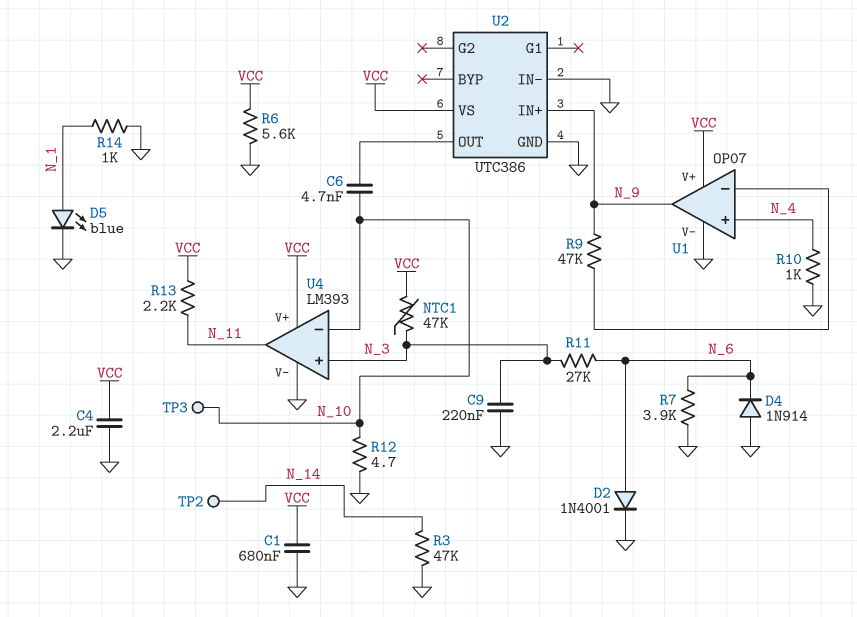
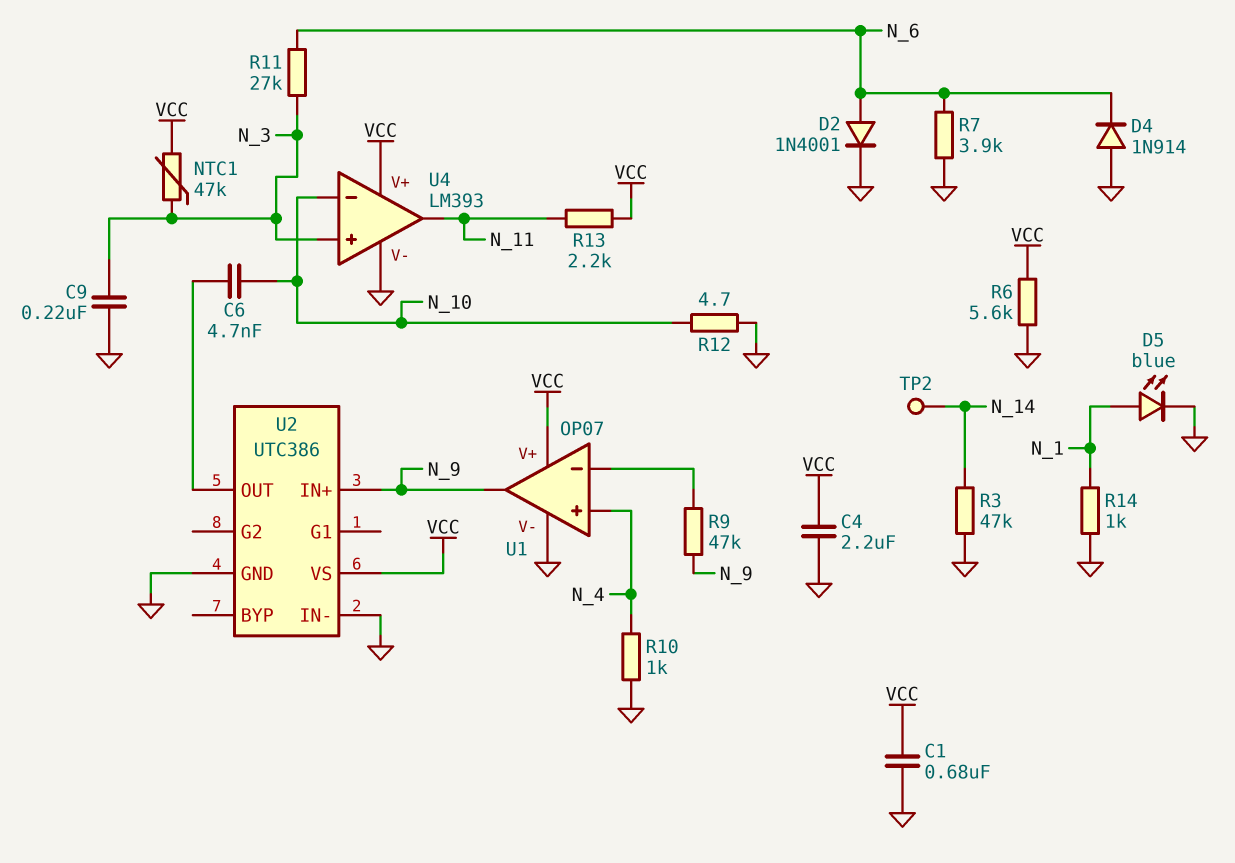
TP3: test point (N_10) -> none

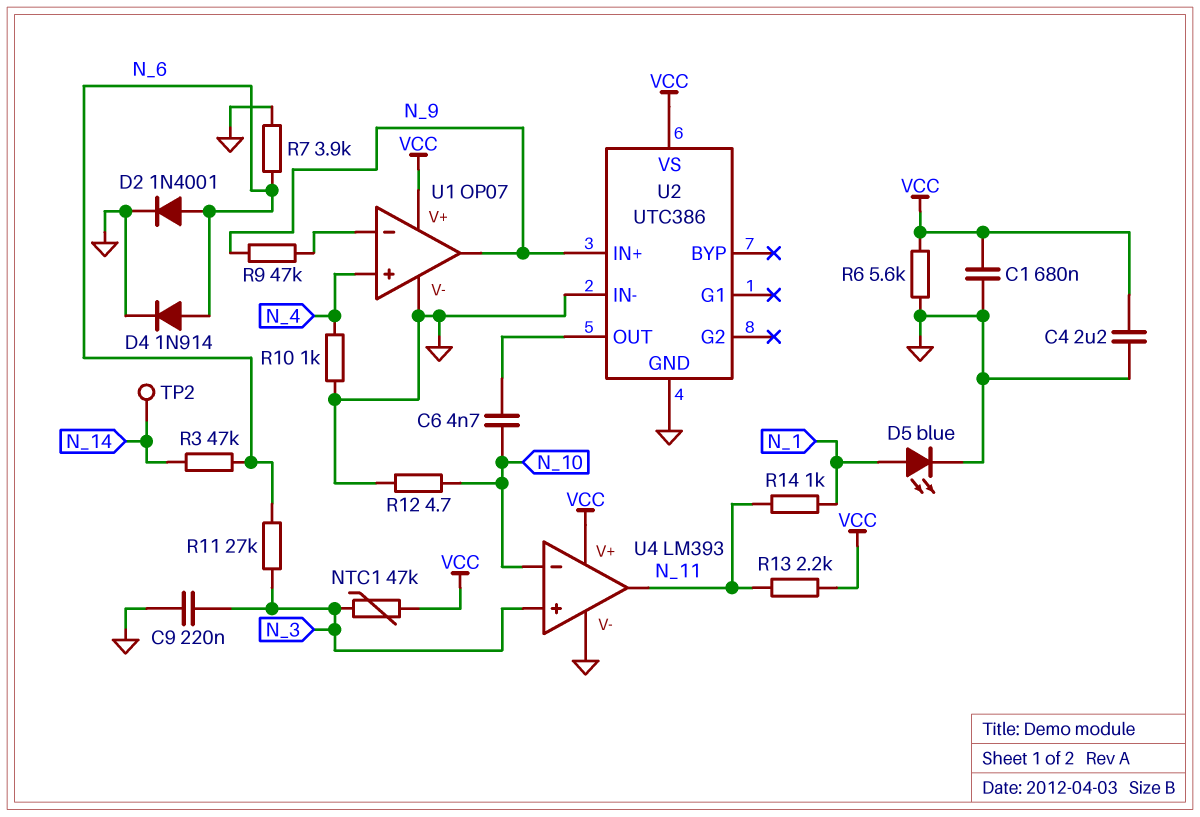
D4: diode 1N914 (A GND, K N_6) -> diode 1N914 (A N_6, K GND)
R3: 47k (GND, N_14) -> 47k (N_6, N_14)
R14: 1k (GND, N_1) -> 1k (N_1, N_11)

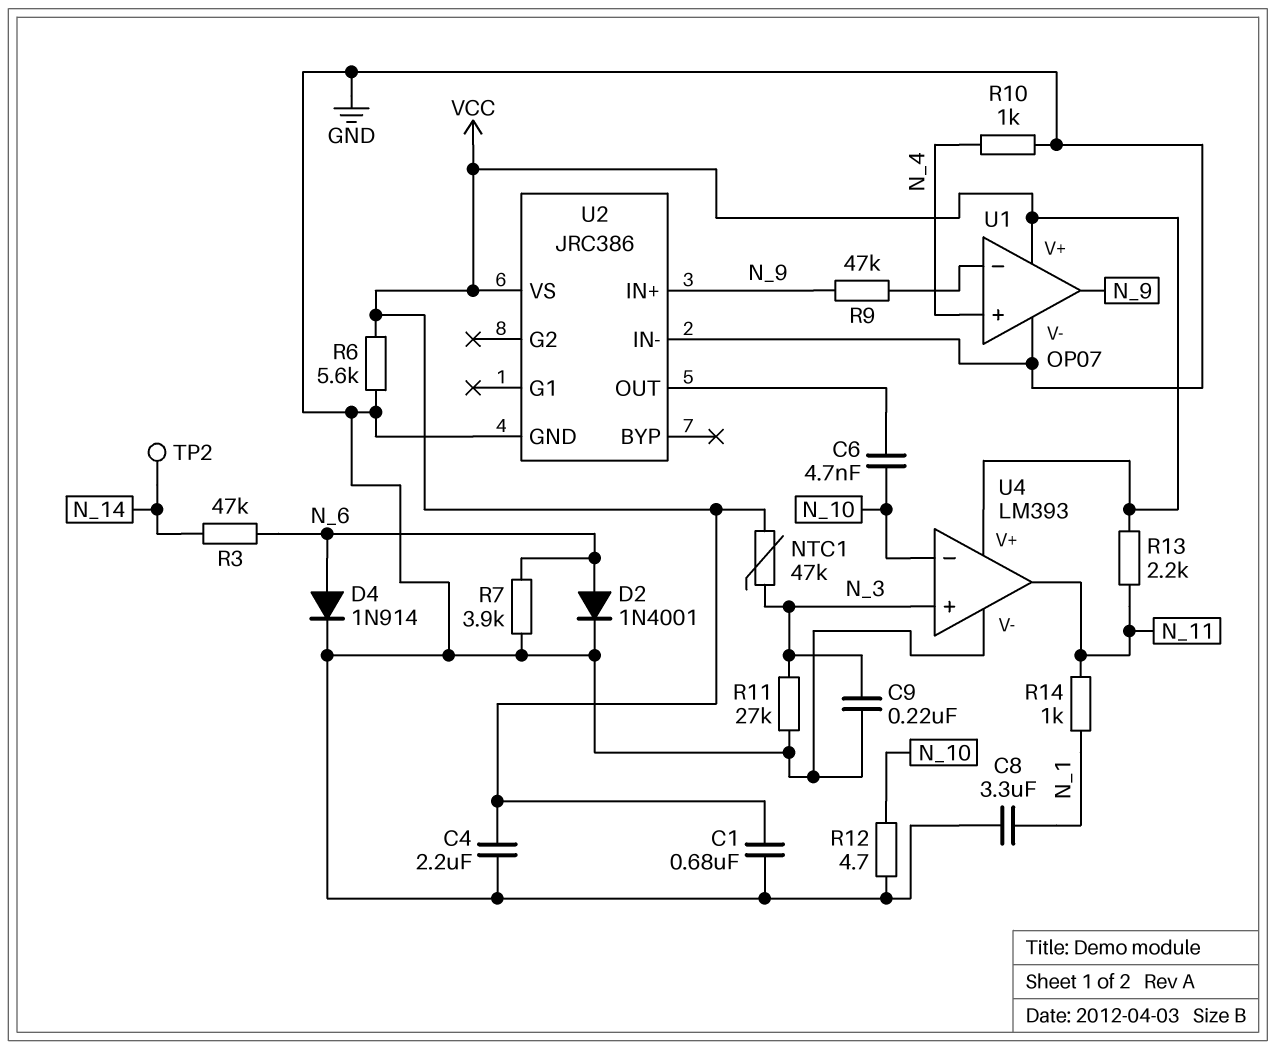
C8: none -> 3.3uF (GND, N_1)
D5: LED blue (A N_1, K GND) -> none
R11: 27k (N_3, N_6) -> 27k (GND, N_3)
U2: UTC386 -> JRC386

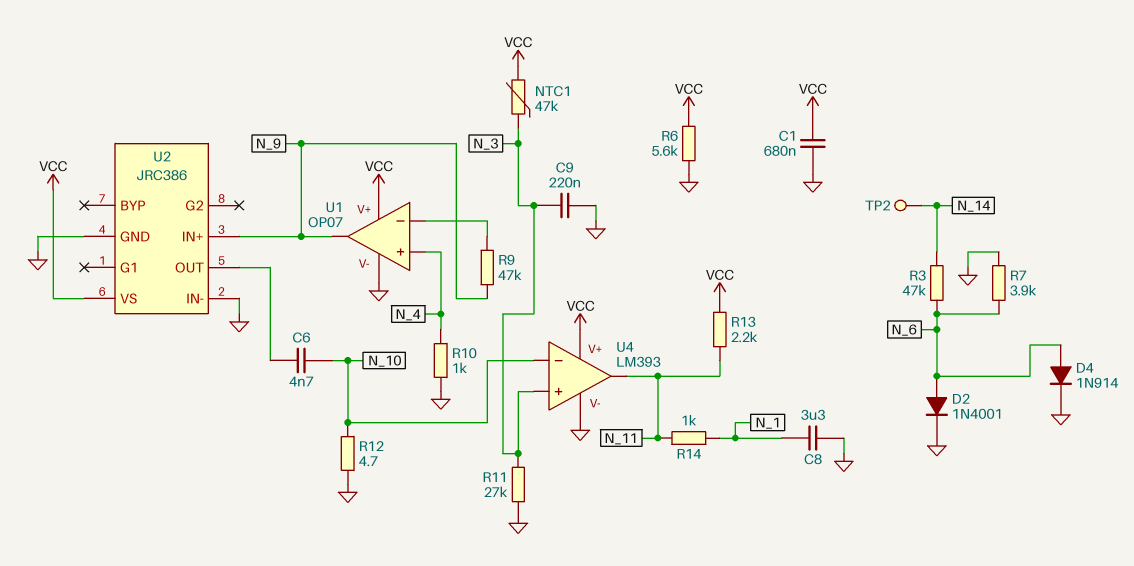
C4: 2.2uF (GND, VCC) -> none

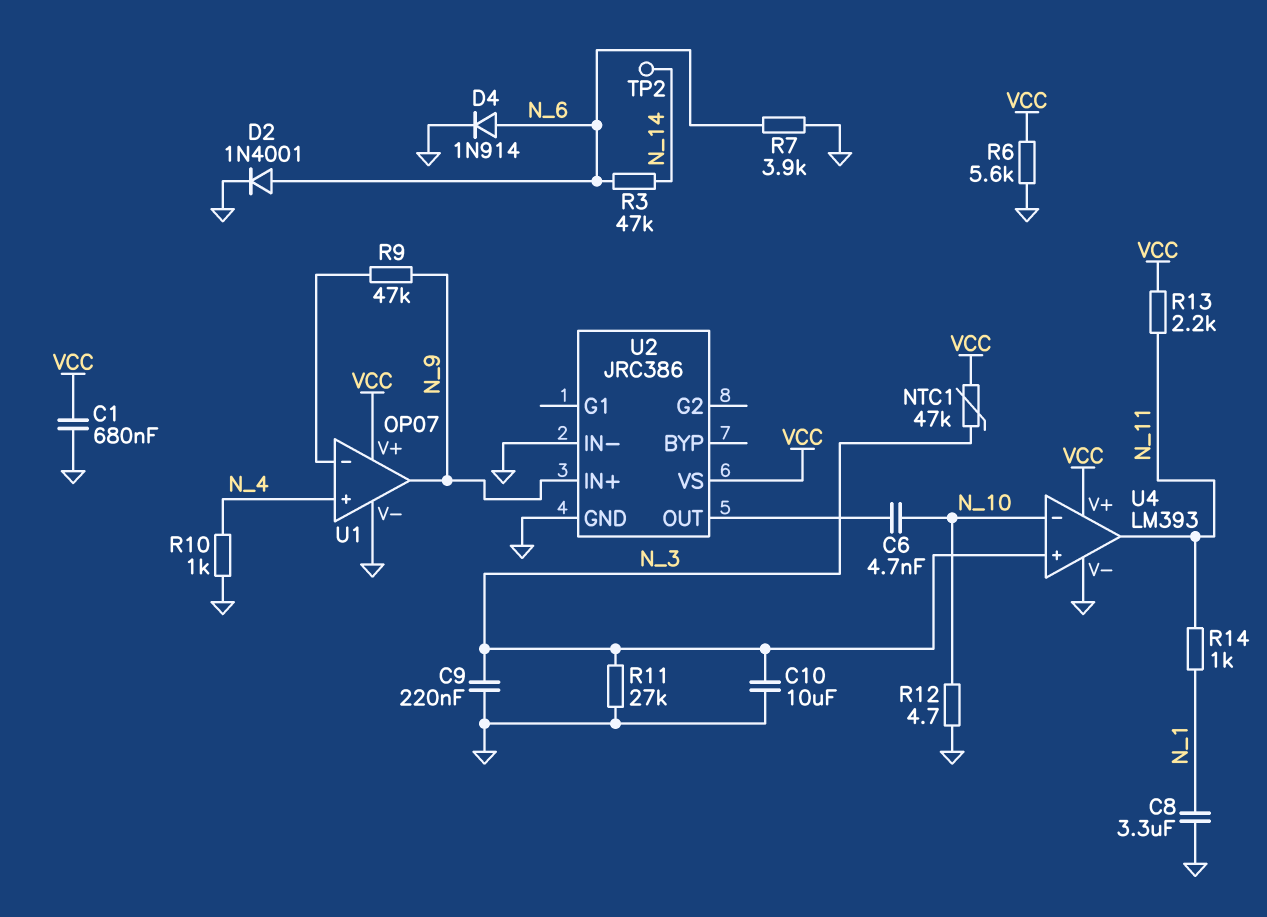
C10: none -> 10uF (GND, N_3)

